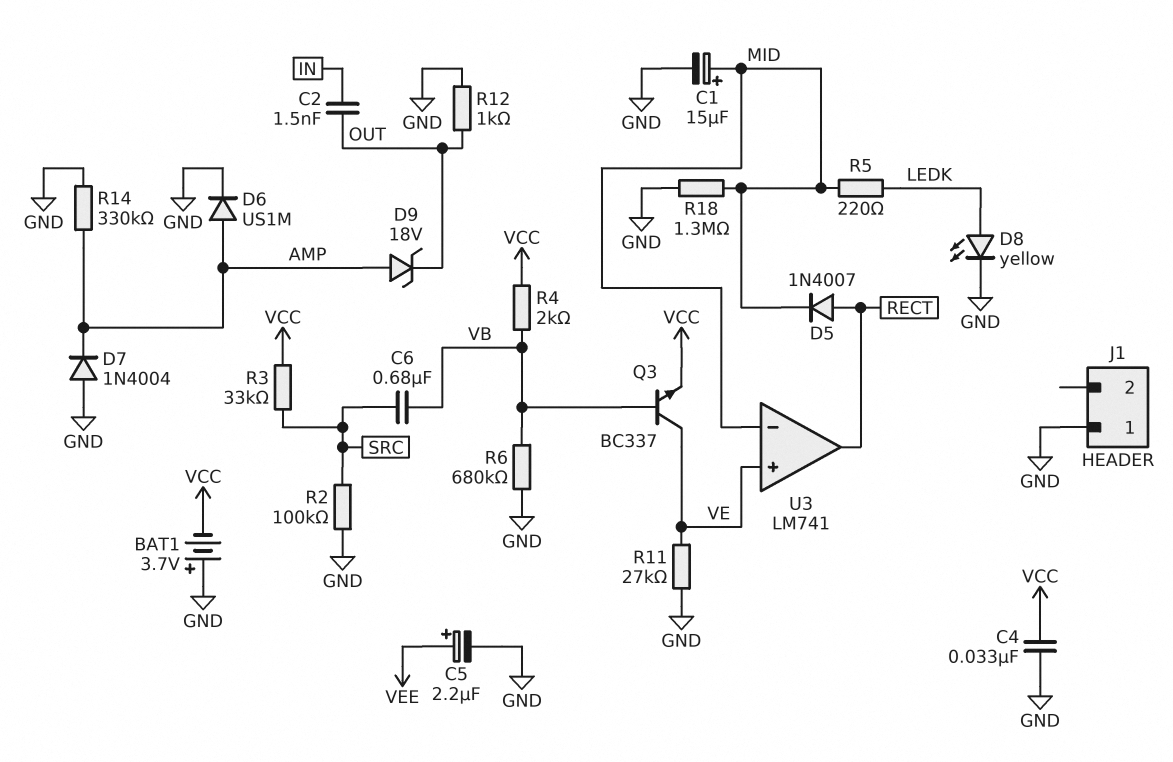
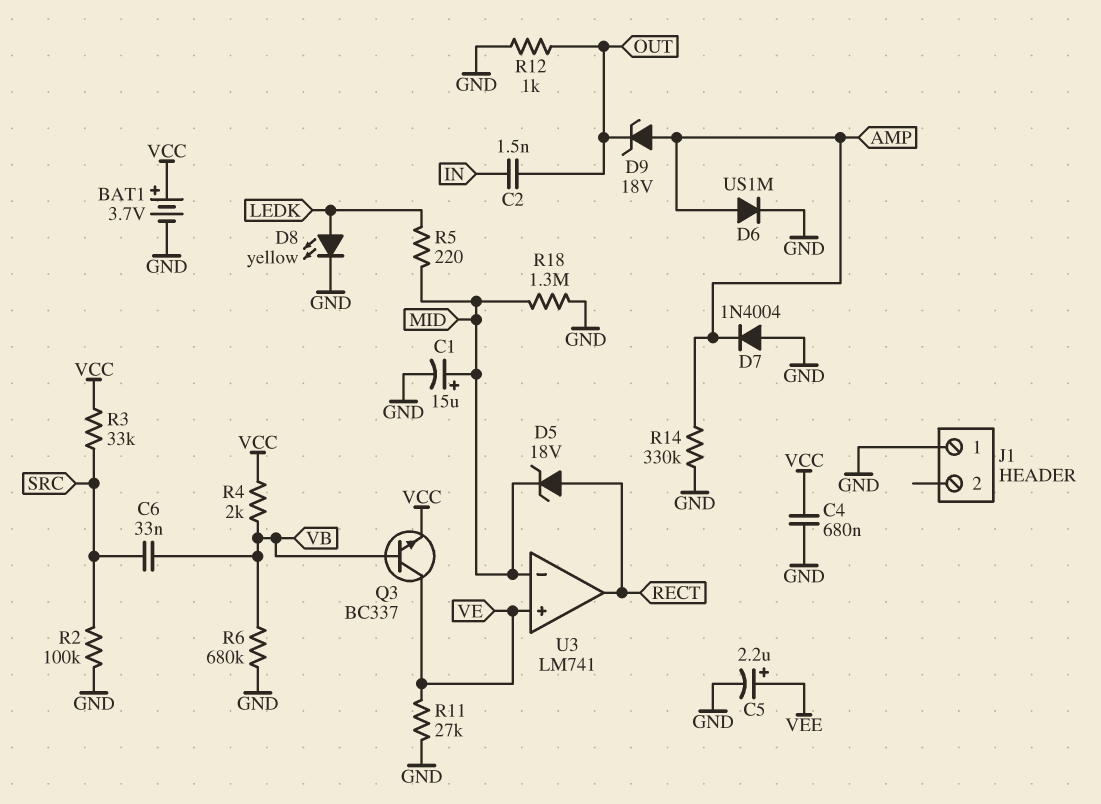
BAT1: 3.7V (plus GND, minus VCC) -> 3.7V (plus VCC, minus GND)
C4: 33nF (GND, VCC) -> 680nF (GND, VCC)
C6: 680nF (SRC, VB) -> 33nF (SRC, VB)
D5: diode 1N4007 (A RECT, K MID) -> zener 18V (A RECT, K MID)

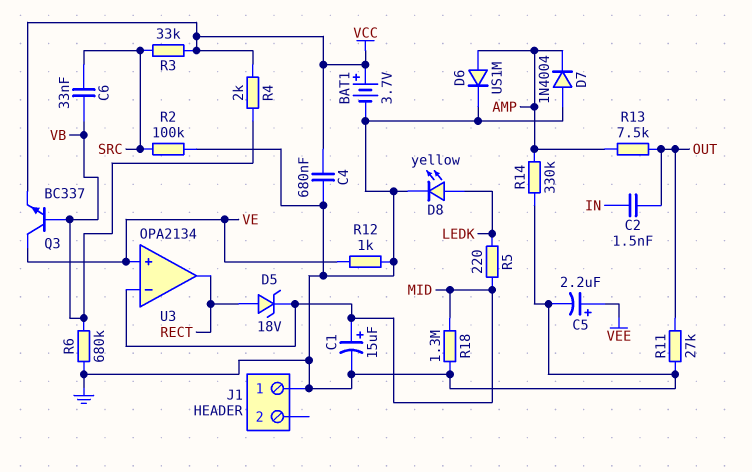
D9: zener 18V (A AMP, K OUT) -> none
R11: 27k (GND, VE) -> 27k (GND, OUT)
R12: 1k (GND, OUT) -> 1k (GND, VE)
R13: none -> 7.5k (AMP, OUT)
U3: LM741 -> OPA2134

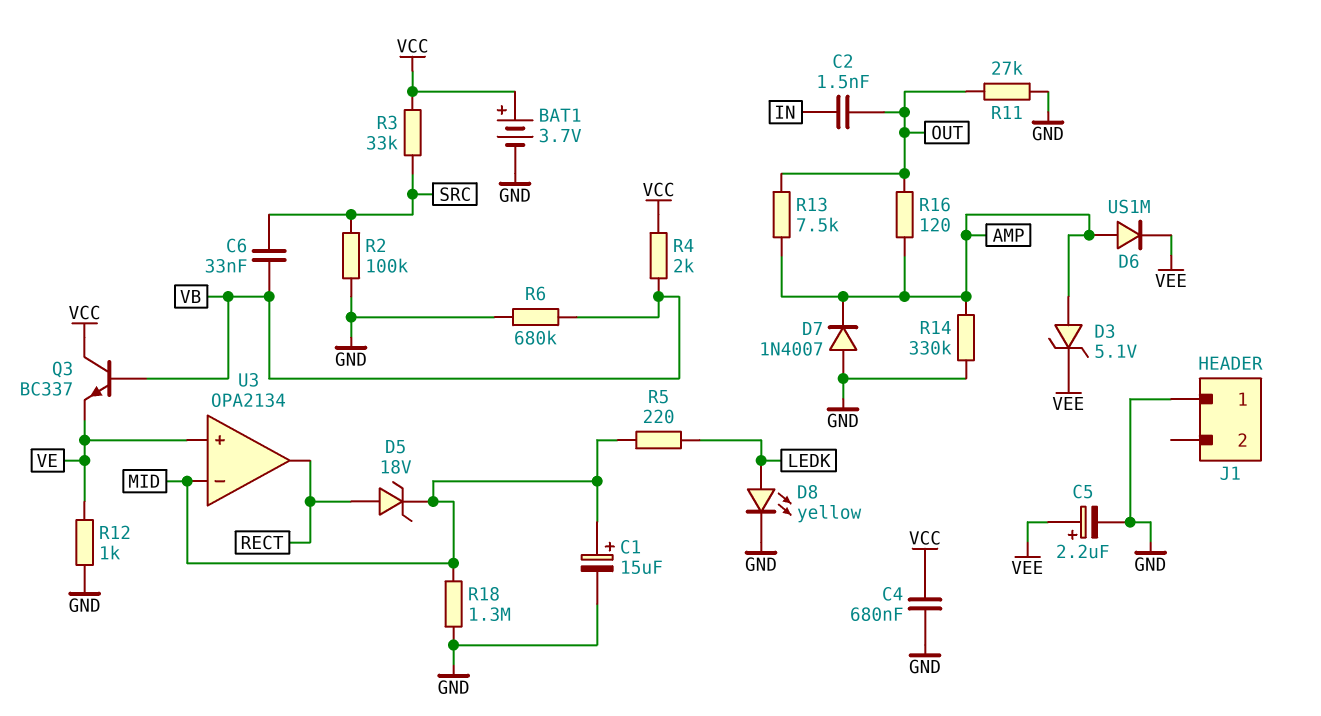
D3: none -> zener 5.1V (A AMP, K VEE)
D6: diode US1M (A AMP, K GND) -> diode US1M (A AMP, K VEE)
D7: diode 1N4004 (A GND, K AMP) -> diode 1N4007 (A GND, K AMP)
Q3: NPN BC337 (B VB, C VE, E VCC) -> NPN BC337 (B VB, C VCC, E VE)
R16: none -> 120 (AMP, OUT)

